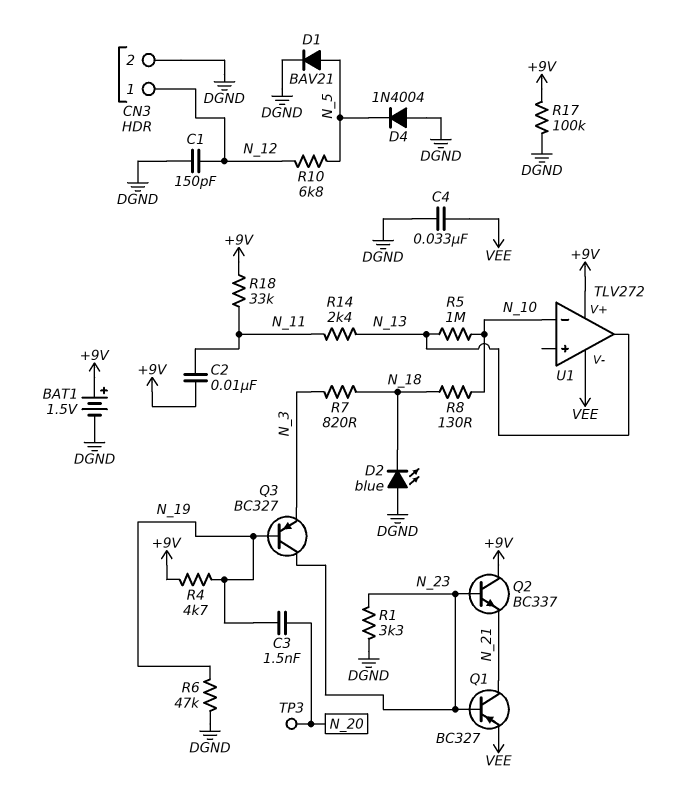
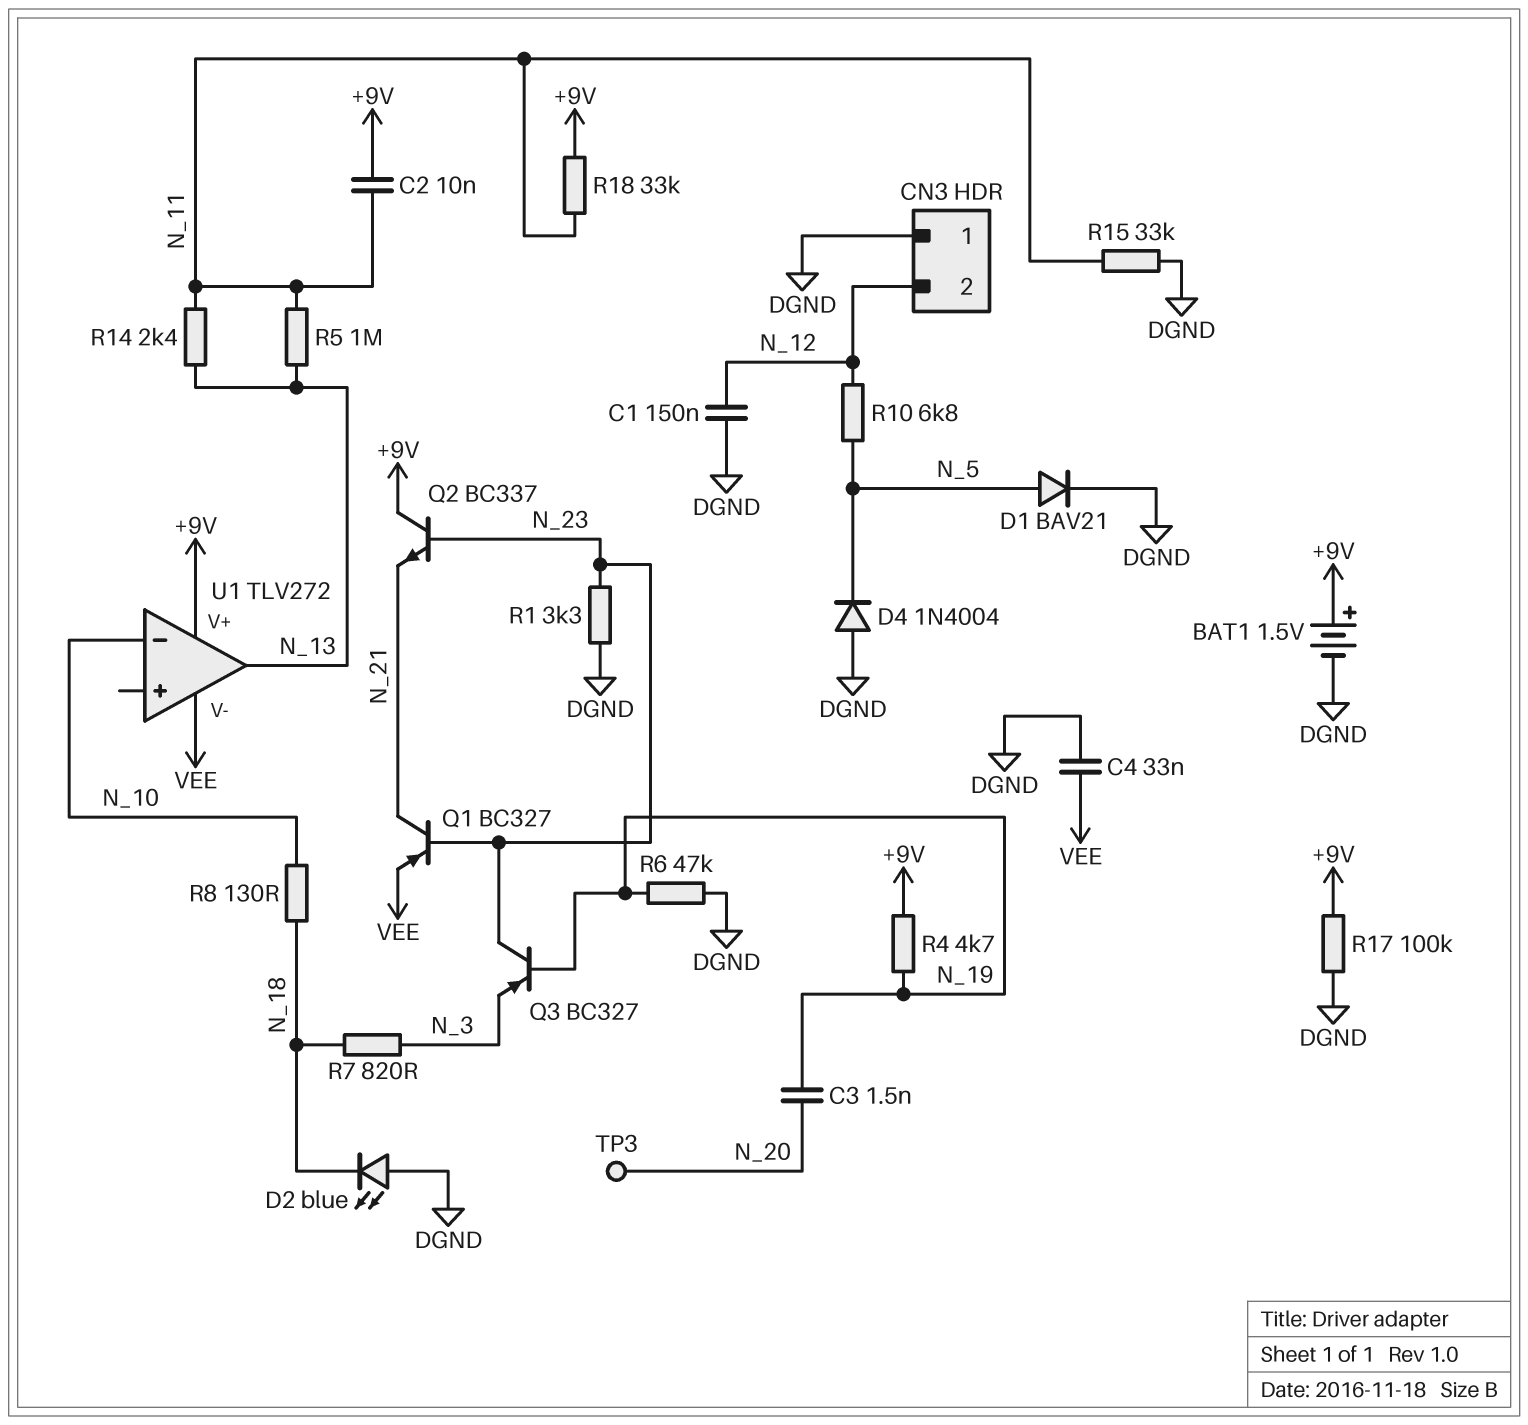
C1: 150pF (DGND, N_12) -> 150nF (DGND, N_12)
CN3 pin 1: N_12 -> DGND
CN3 pin 2: DGND -> N_12
R5: 1M (N_10, N_13) -> 1M (N_11, N_13)
R15: none -> 33k (DGND, N_11)

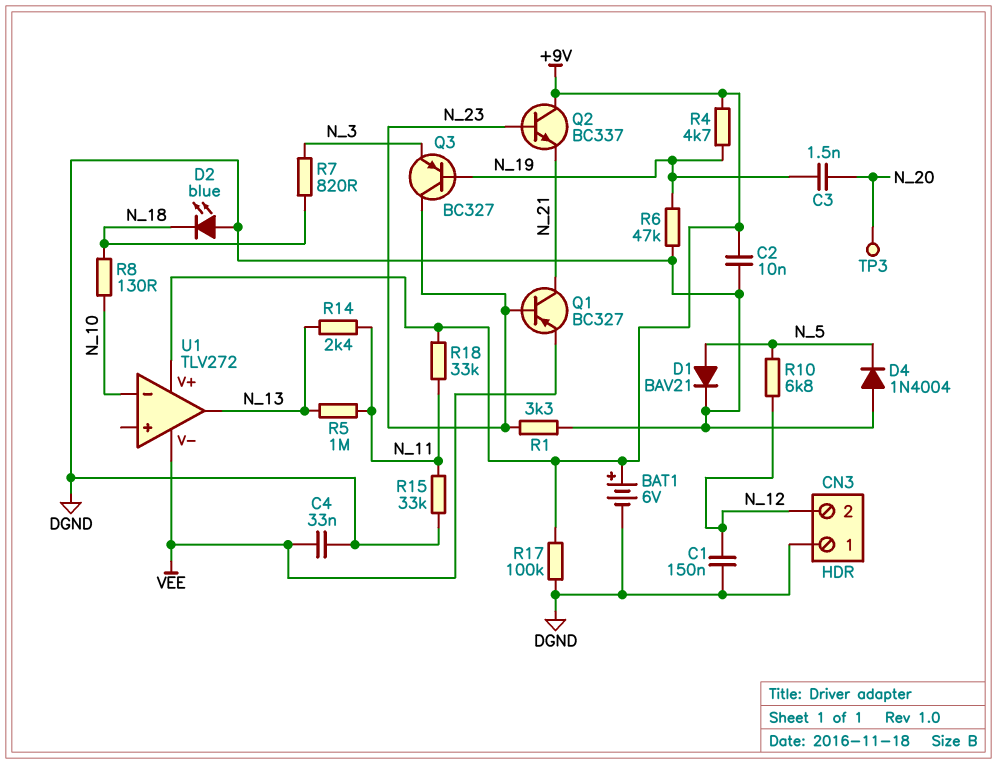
BAT1: 1.5V (plus +9V, minus DGND) -> 6V (plus +9V, minus DGND)
C2: 10nF (+9V, N_11) -> 10nF (+9V, DGND)

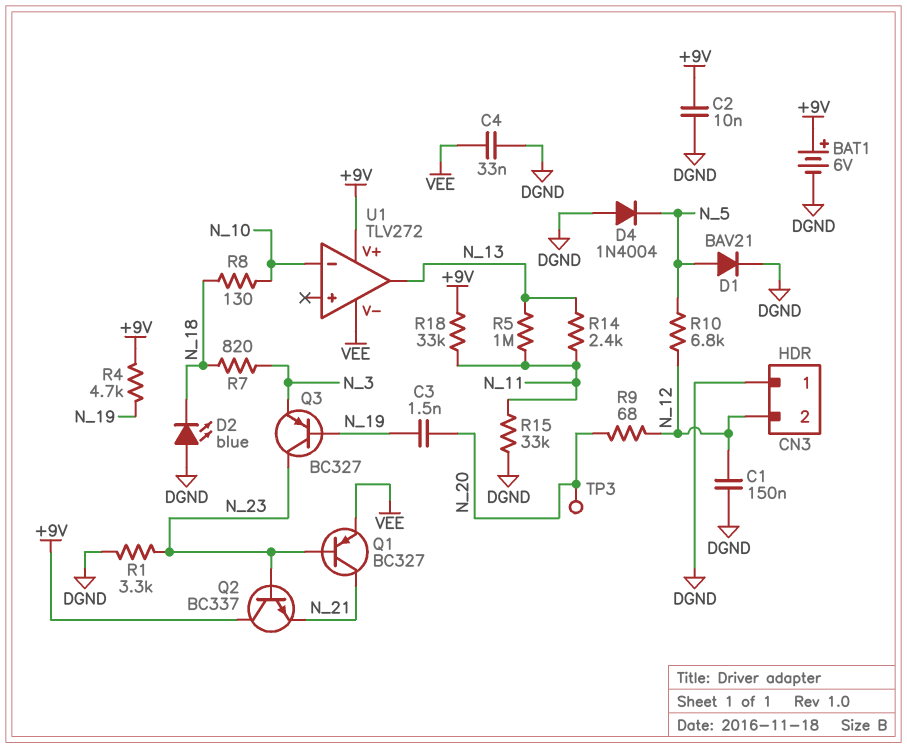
R6: 47k (DGND, N_19) -> none
R9: none -> 68 (N_12, N_20)
R17: 100k (+9V, DGND) -> none

